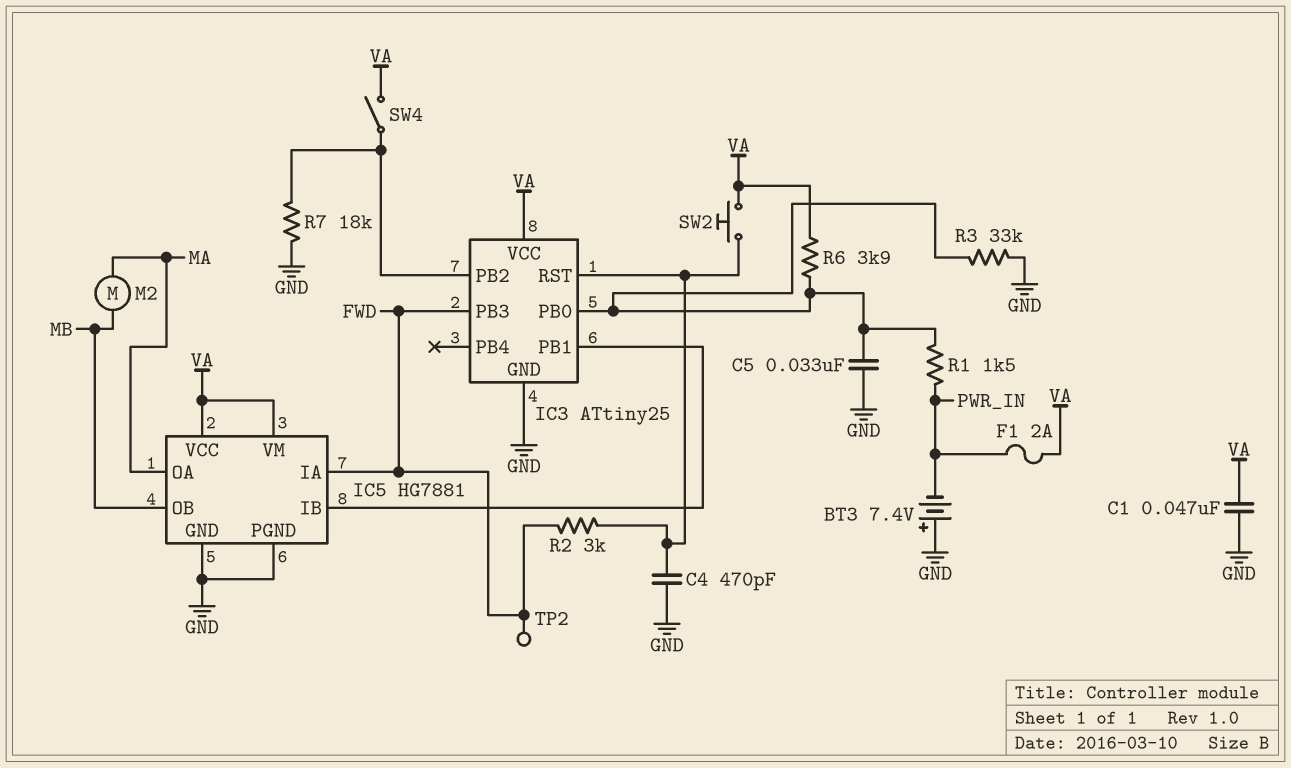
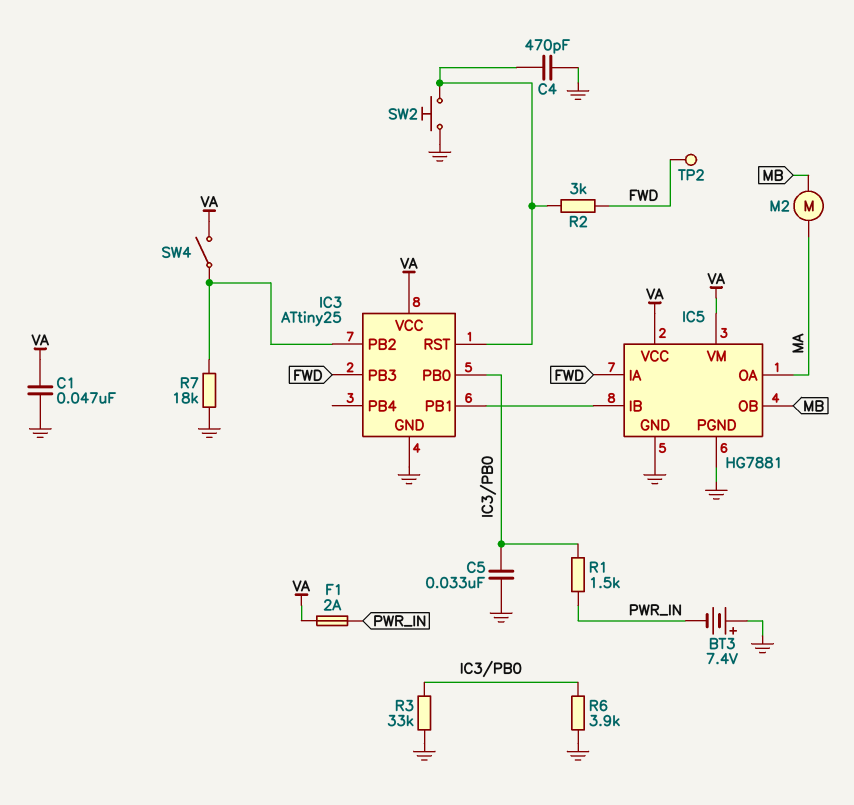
R6: 3.9k (IC3/PB0, VA) -> 3.9k (GND, IC3/PB0)
SW2: button (IC3/RST, VA) -> button (GND, IC3/RST)

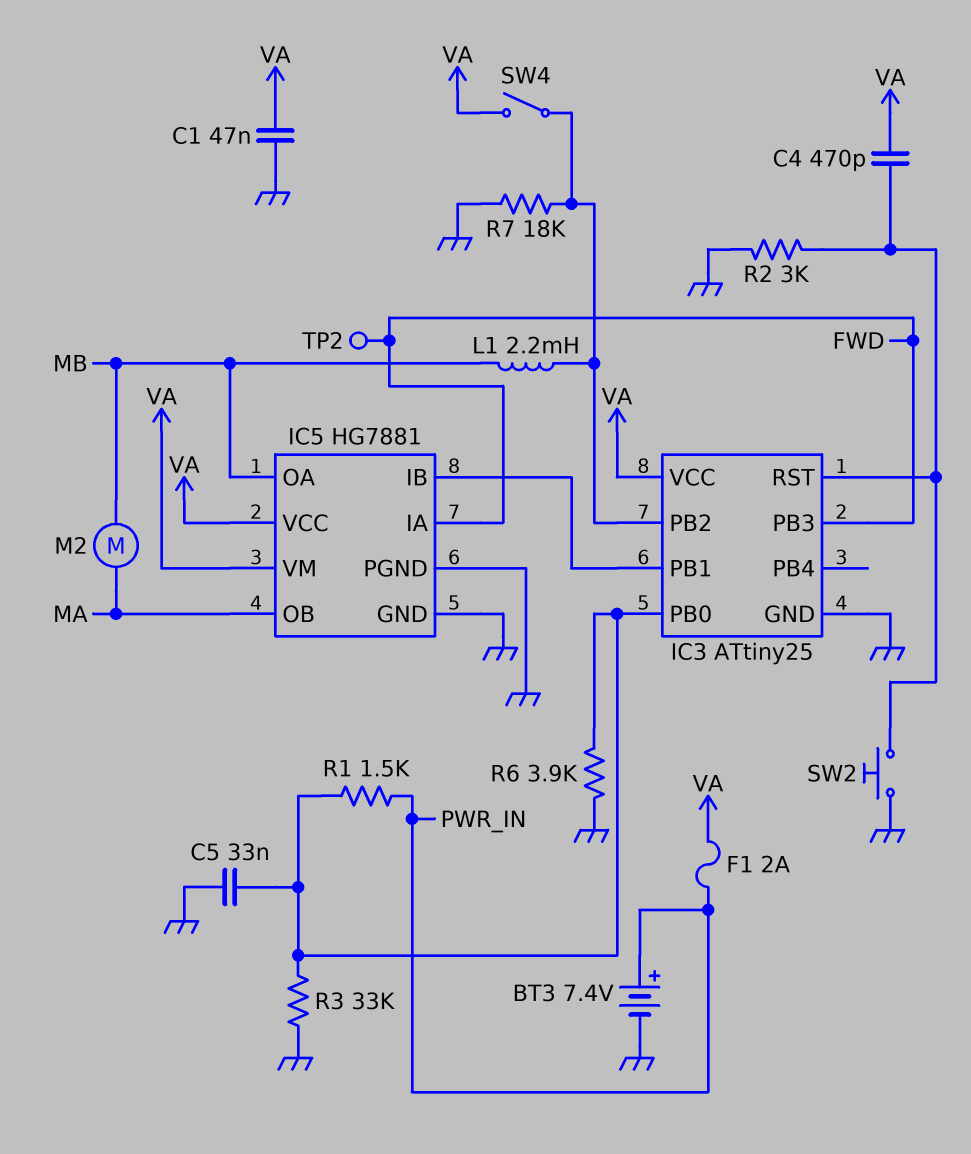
BT3: 7.4V (plus GND, minus PWR_IN) -> 7.4V (plus PWR_IN, minus GND)
C4: 470pF (GND, IC3/RST) -> 470pF (IC3/RST, VA)
IC5 pin OA: MA -> MB
IC5 pin OB: MB -> MA
L1: none -> 2.2mH (IC3/PB2, MB)
R2: 3k (FWD, IC3/RST) -> 3k (GND, IC3/RST)

